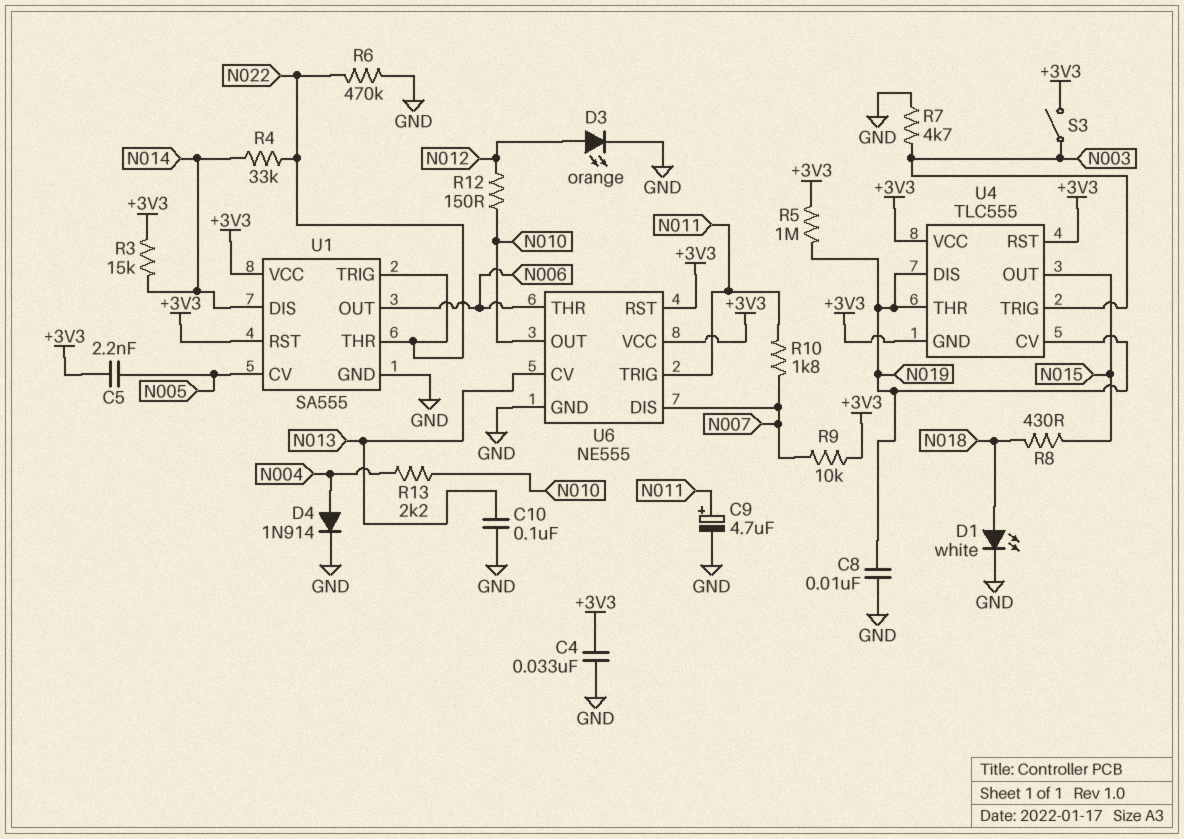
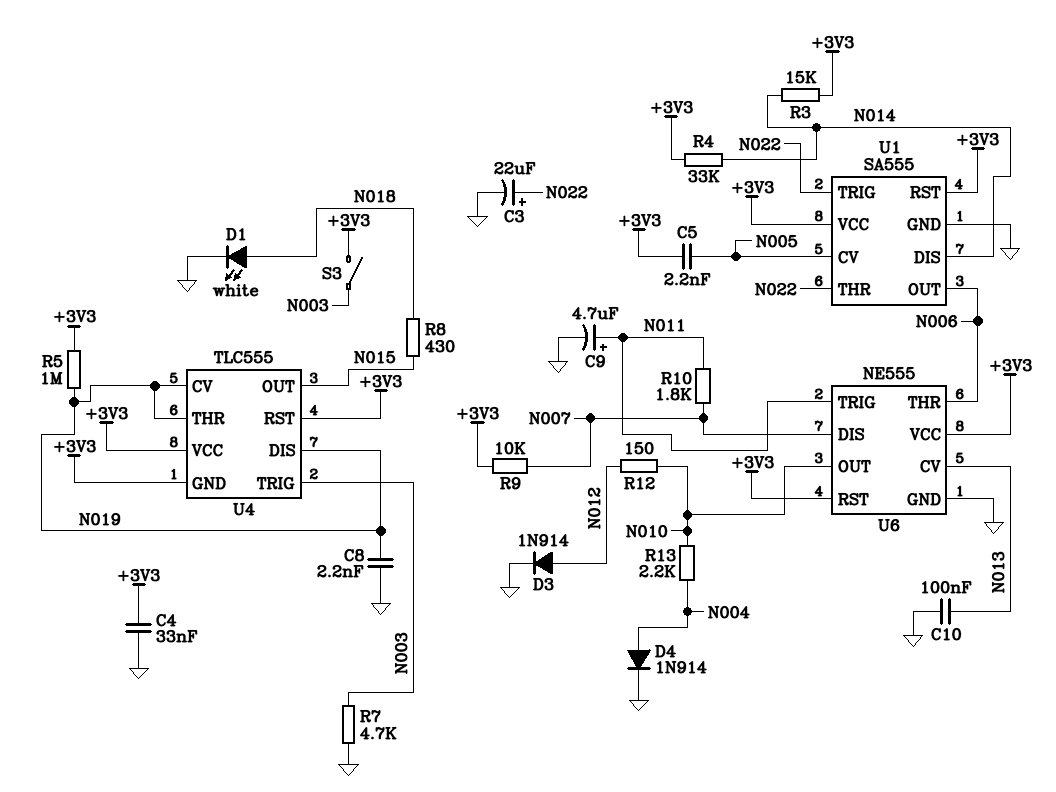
C3: none -> 22uF (plus N022, minus GND)
C8: 10nF (GND, N019) -> 2.2nF (GND, N019)
D3: LED orange (A N012, K GND) -> diode 1N914 (A N012, K GND)
R4: 33k (N014, N022) -> 33k (+3V3, N014)
R6: 470k (GND, N022) -> none

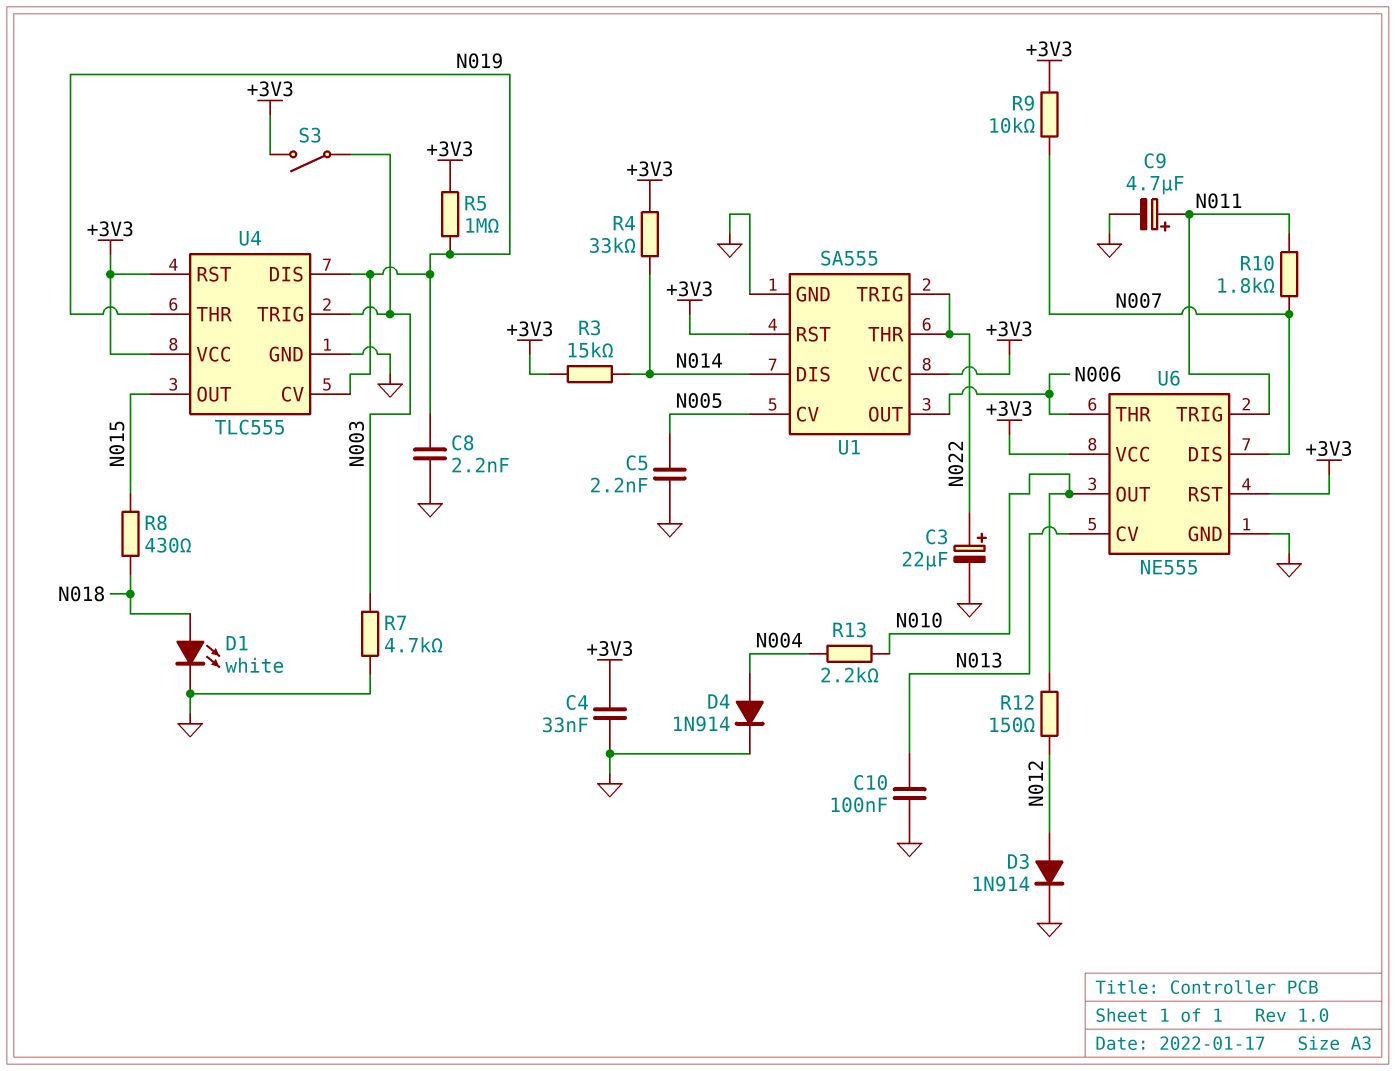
C5: 2.2nF (+3V3, N005) -> 2.2nF (GND, N005)
U4 pin GND: +3V3 -> GND

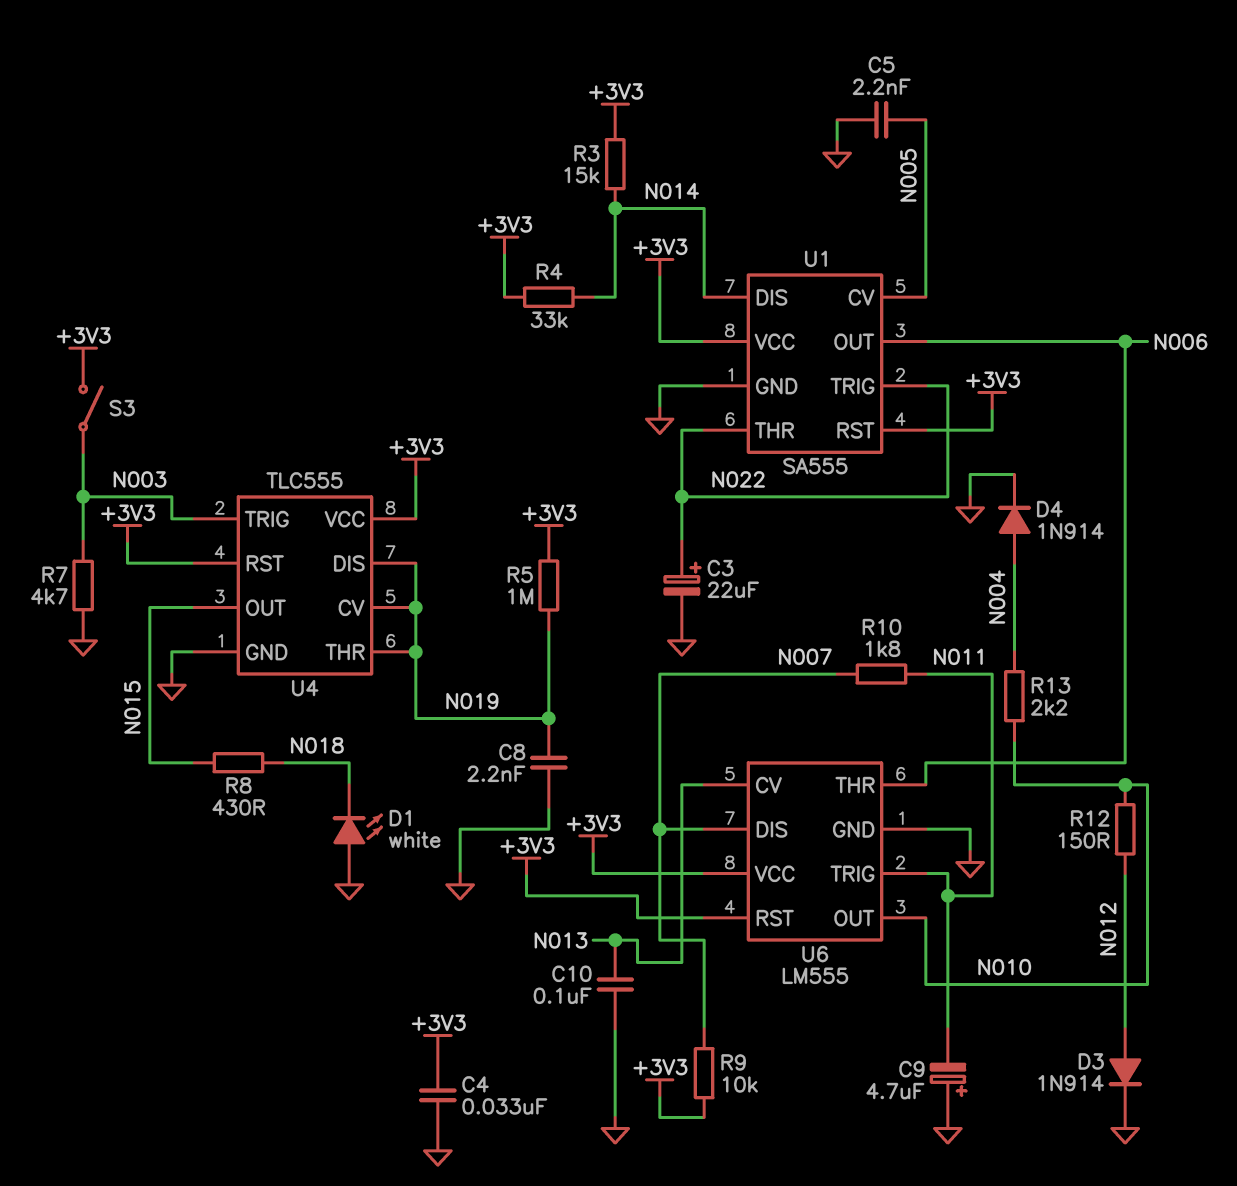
C9: 4.7uF (plus N011, minus GND) -> 4.7uF (plus GND, minus N011)
D1: LED white (A N018, K GND) -> LED white (A GND, K N018)
U6: NE555 -> LM555

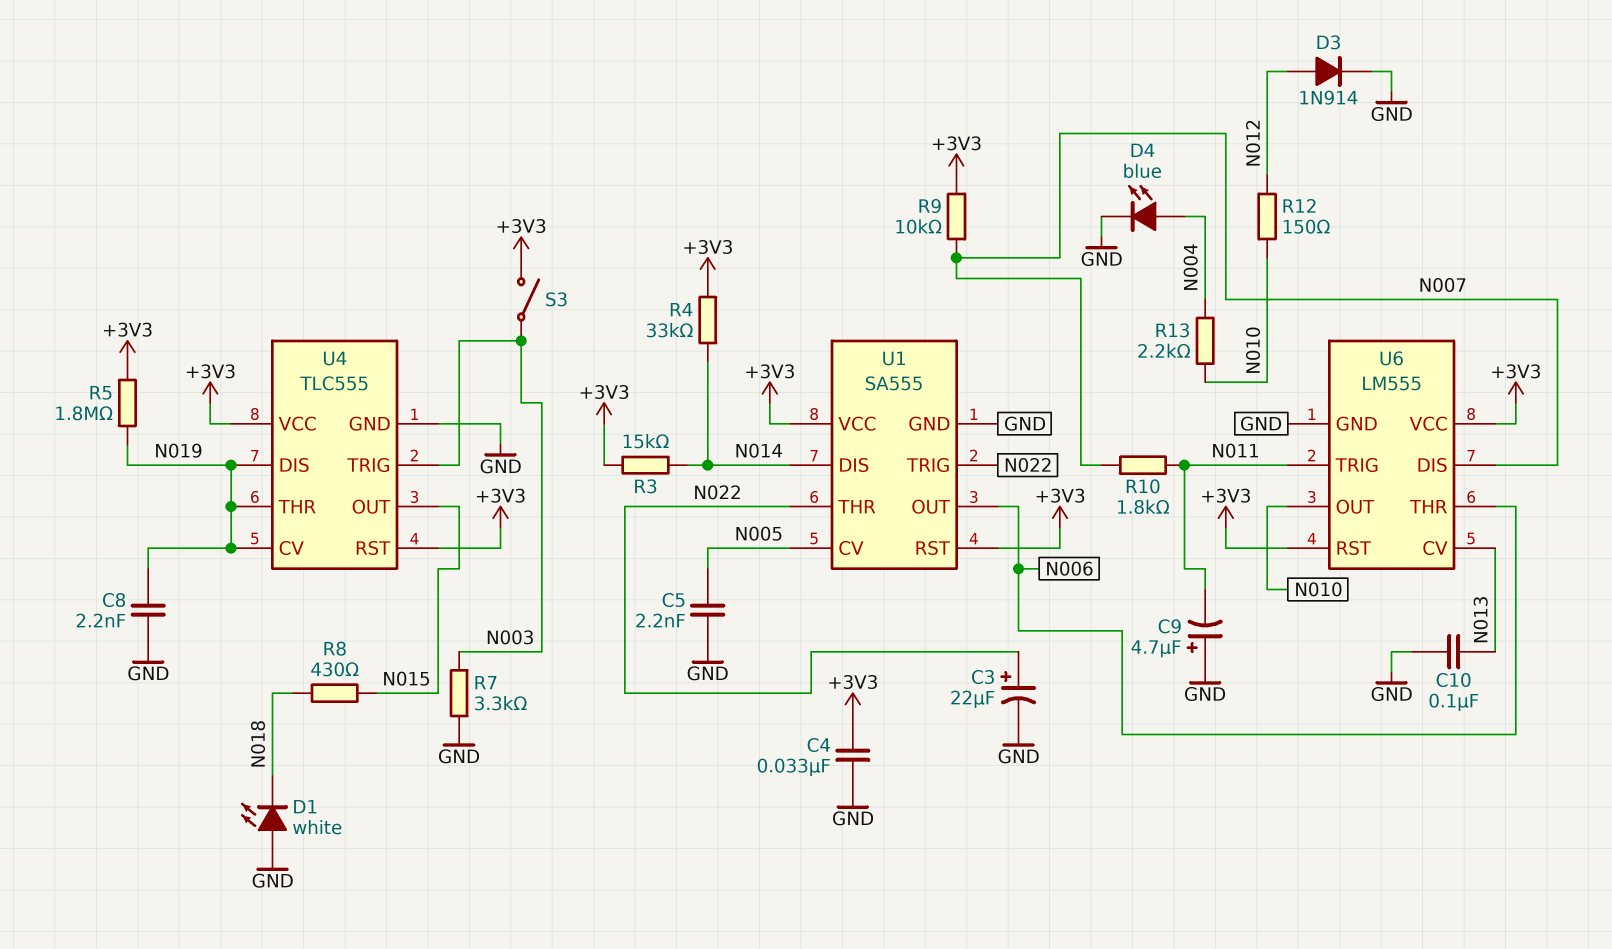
D4: diode 1N914 (A N004, K GND) -> LED blue (A N004, K GND)
R5: 1M (+3V3, N019) -> 1.8M (+3V3, N019)
R7: 4.7k (GND, N003) -> 3.3k (GND, N003)

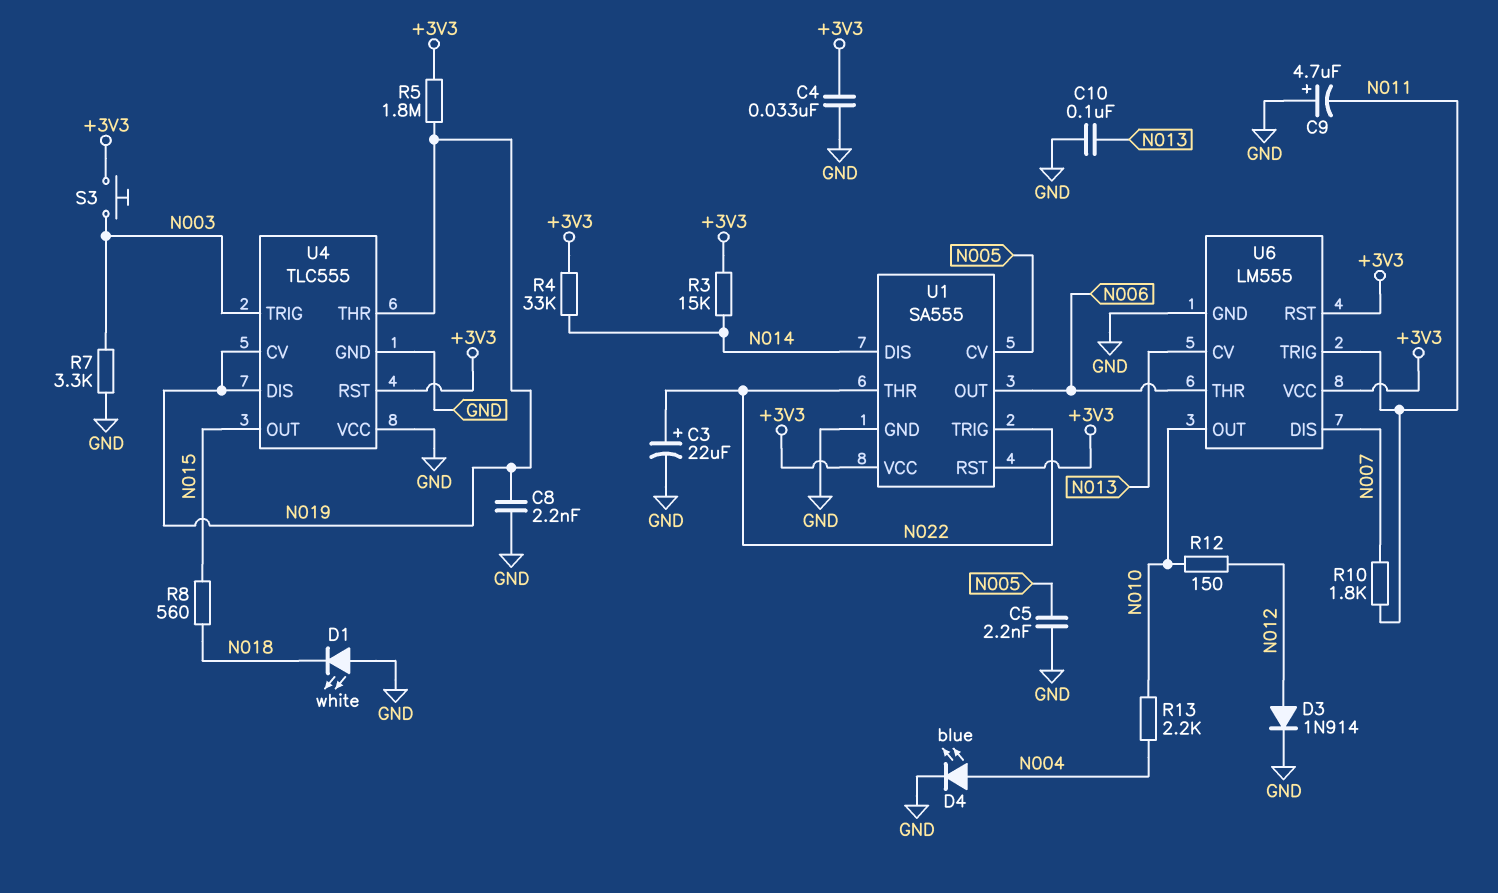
R8: 430 (N015, N018) -> 560 (N015, N018)
R9: 10k (+3V3, N007) -> none
S3: switch (+3V3, N003) -> button (+3V3, N003)
U4 pin VCC: +3V3 -> GND

